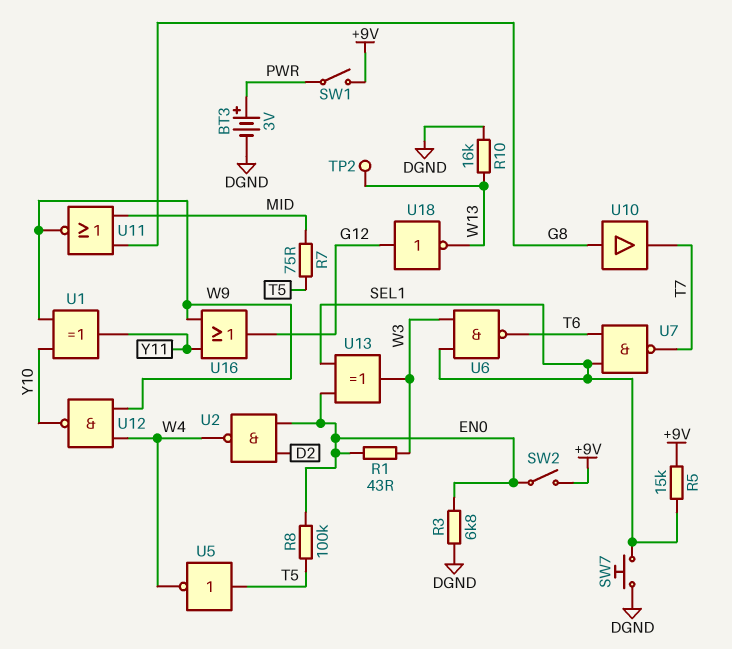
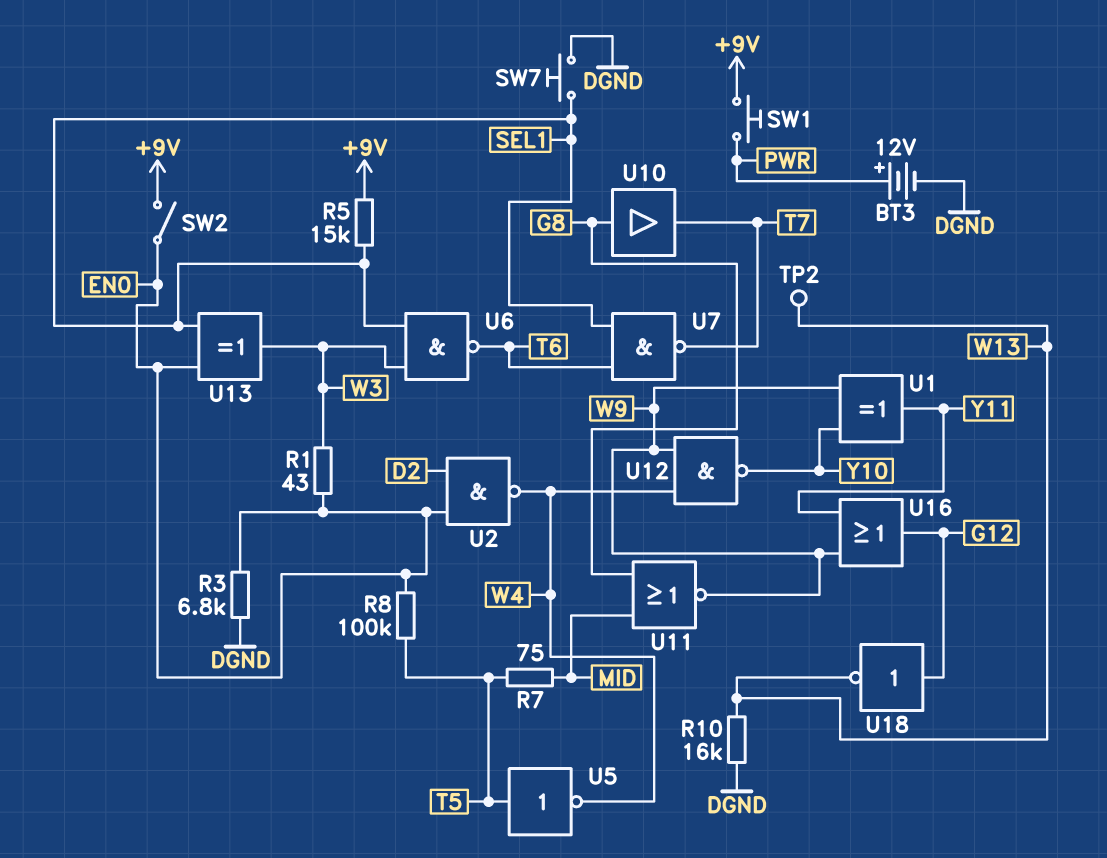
BT3: 3V (plus PWR, minus DGND) -> 12V (plus PWR, minus DGND)
SW1: switch (+9V, PWR) -> button (+9V, PWR)

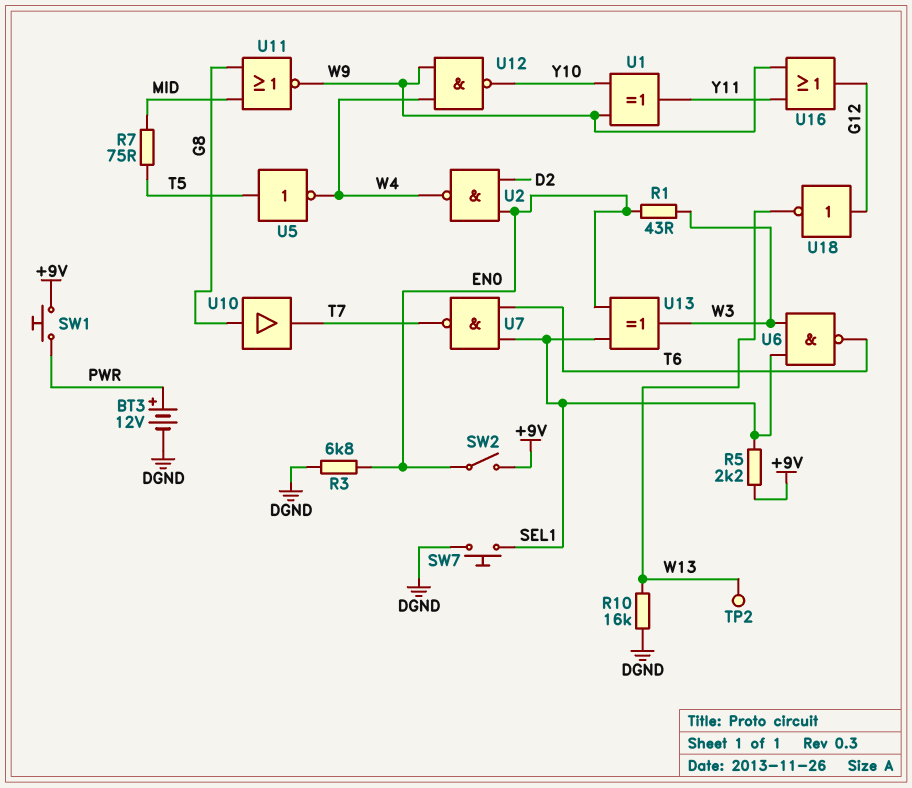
R5: 15k (+9V, SEL1) -> 2.2k (+9V, SEL1)
R8: 100k (EN0, T5) -> none

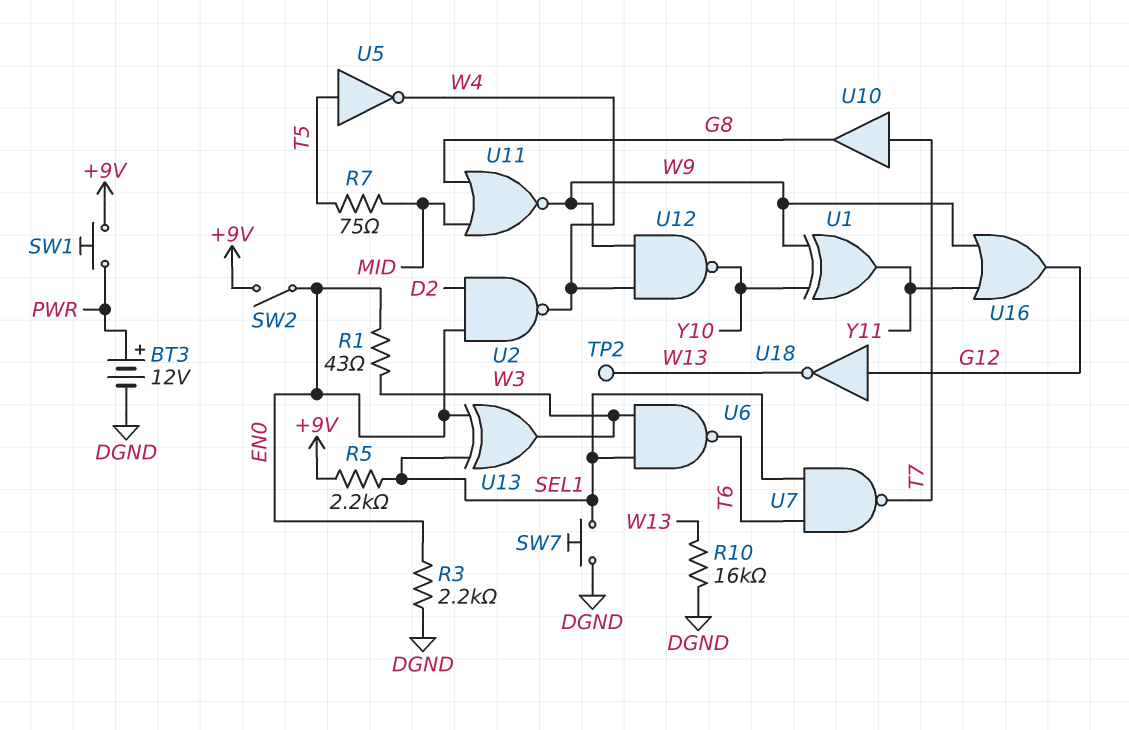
R3: 6.8k (DGND, EN0) -> 2.2k (DGND, EN0)
U10: buffer (in G8, out T7) -> buffer (in T7, out G8)

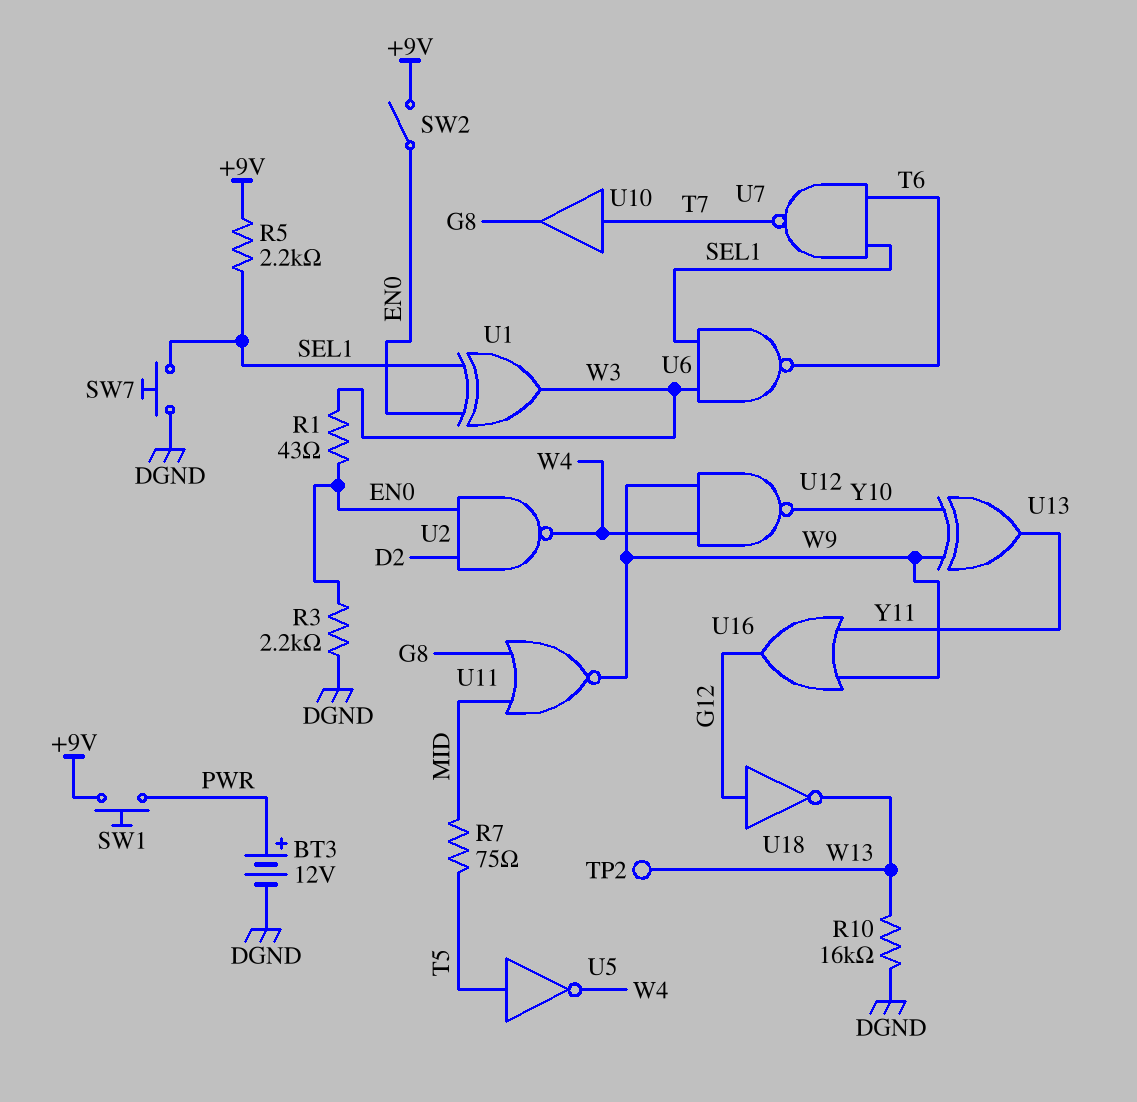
U1: XOR (in W9, in Y10, out Y11) -> XOR (in EN0, in SEL1, out W3)
U13: XOR (in EN0, in SEL1, out W3) -> XOR (in W9, in Y10, out Y11)

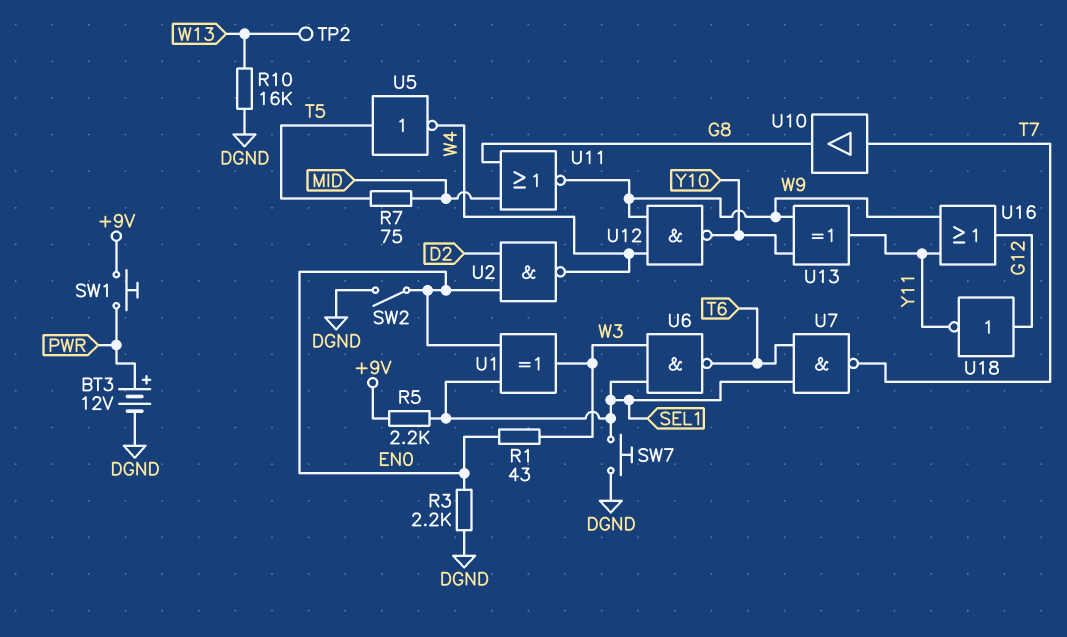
SW2: switch (+9V, EN0) -> switch (DGND, EN0)
U18: NOT (in G12, out W13) -> NOT (in G12, out Y11)

